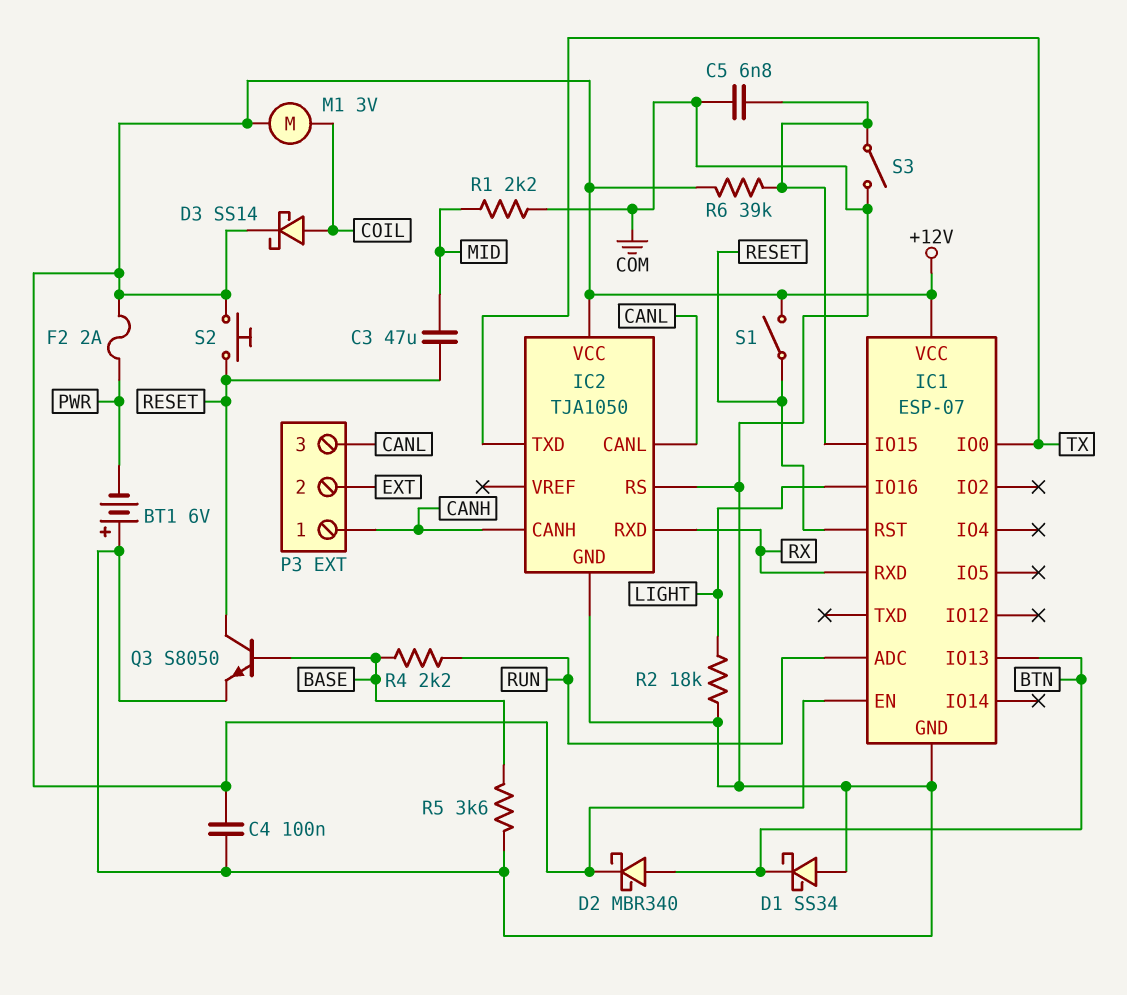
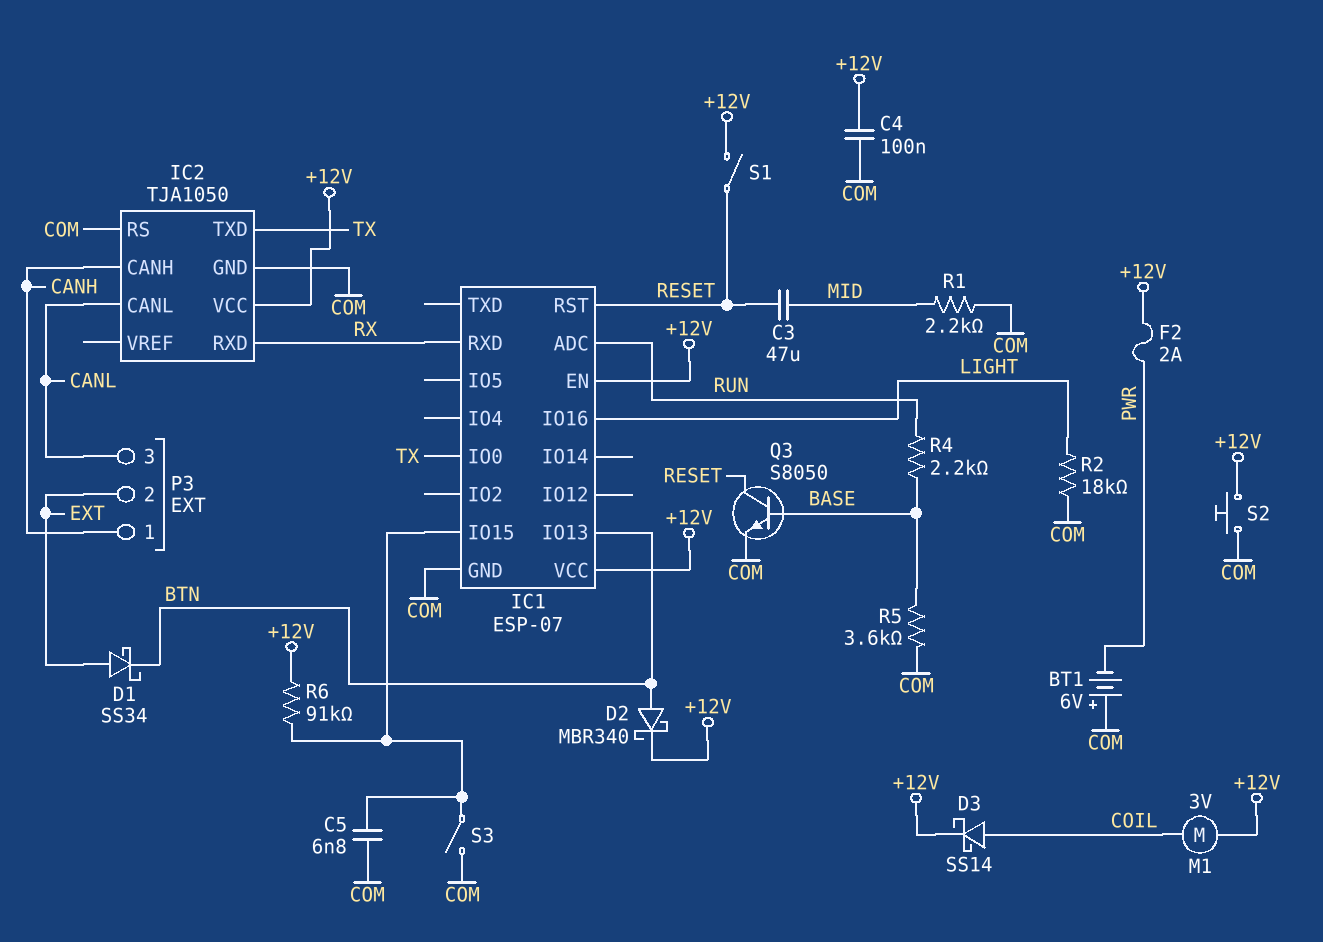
D1: schottky SS34 (A COM, K BTN) -> schottky SS34 (A EXT, K BTN)
R6: 39k (+12V, IC1/IO15) -> 91k (+12V, IC1/IO15)
S2: button (+12V, RESET) -> button (+12V, COM)

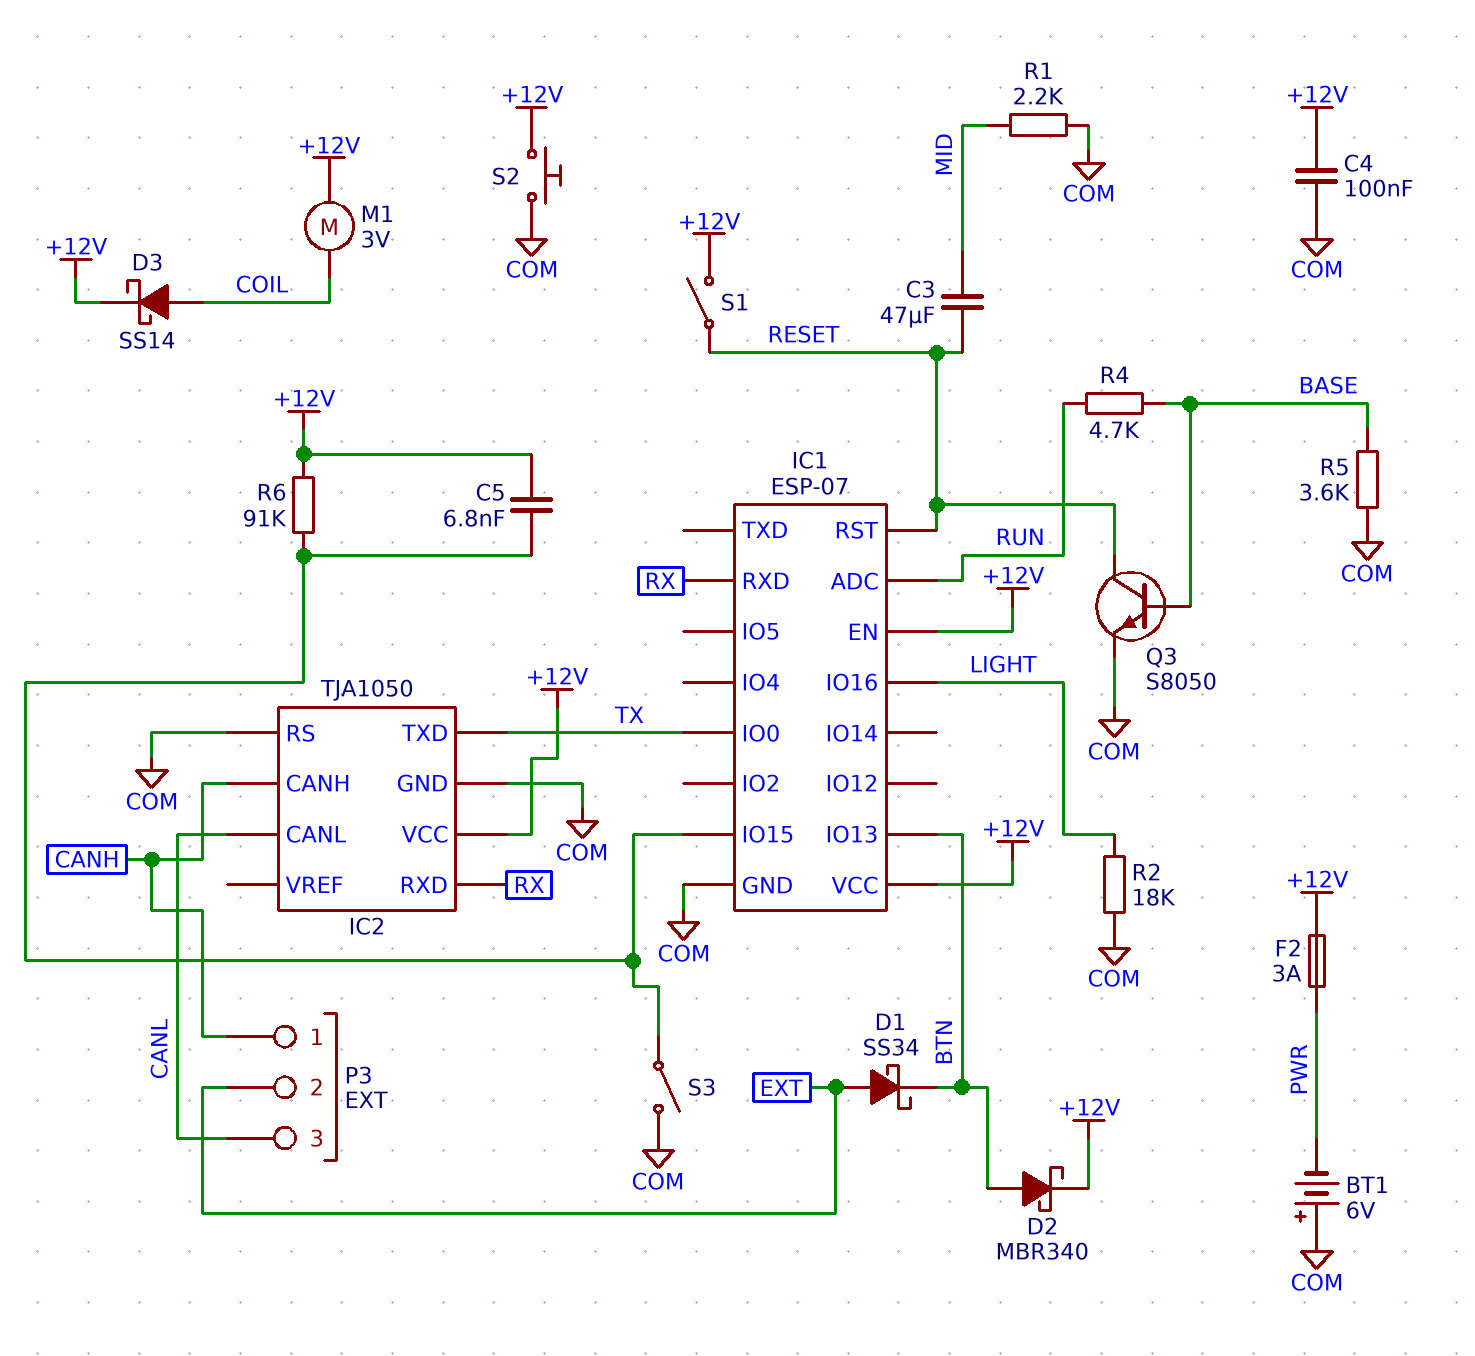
C5: 6.8nF (COM, IC1/IO15) -> 6.8nF (+12V, IC1/IO15)
F2: 2A (+12V, PWR) -> 3A (+12V, PWR)
R4: 2.2k (BASE, RUN) -> 4.7k (BASE, RUN)

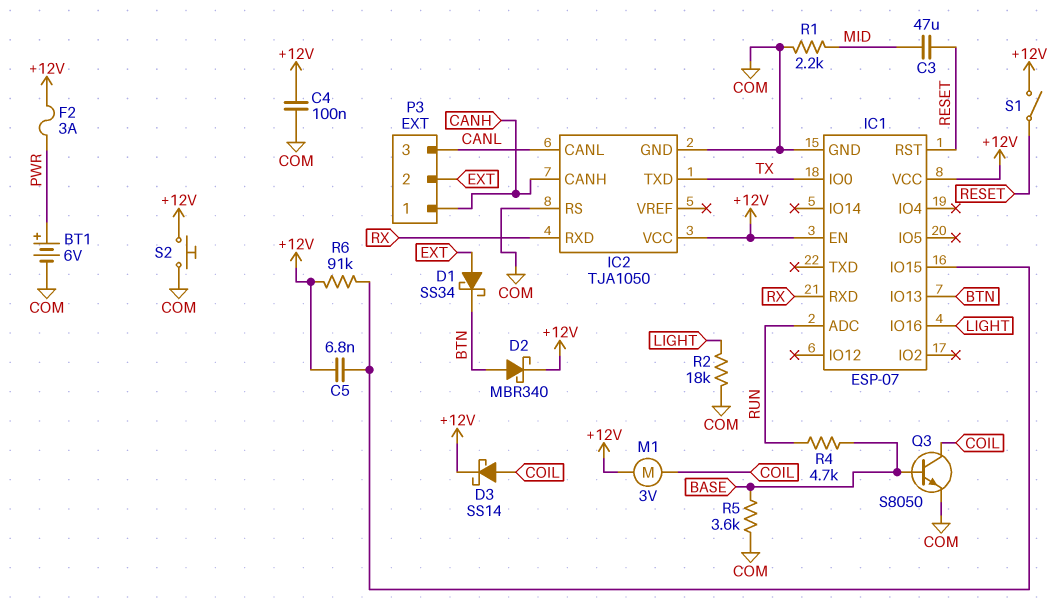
BT1: 6V (plus COM, minus PWR) -> 6V (plus PWR, minus COM)
Q3: NPN S8050 (B BASE, C RESET, E COM) -> NPN S8050 (B BASE, C COIL, E COM)
S3: switch (COM, IC1/IO15) -> none

